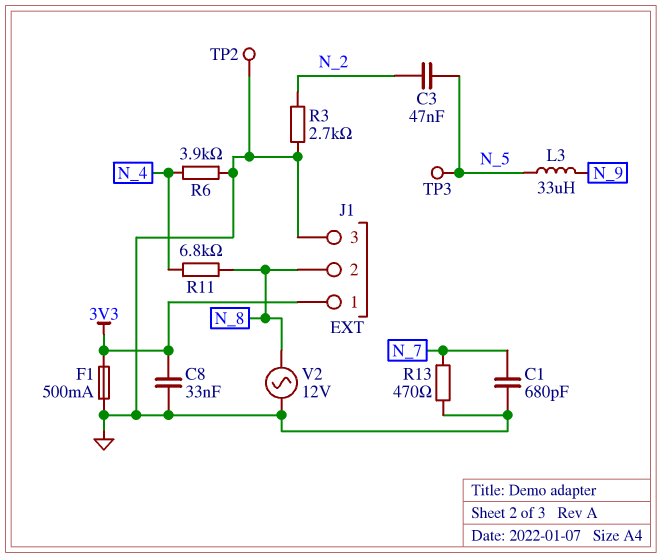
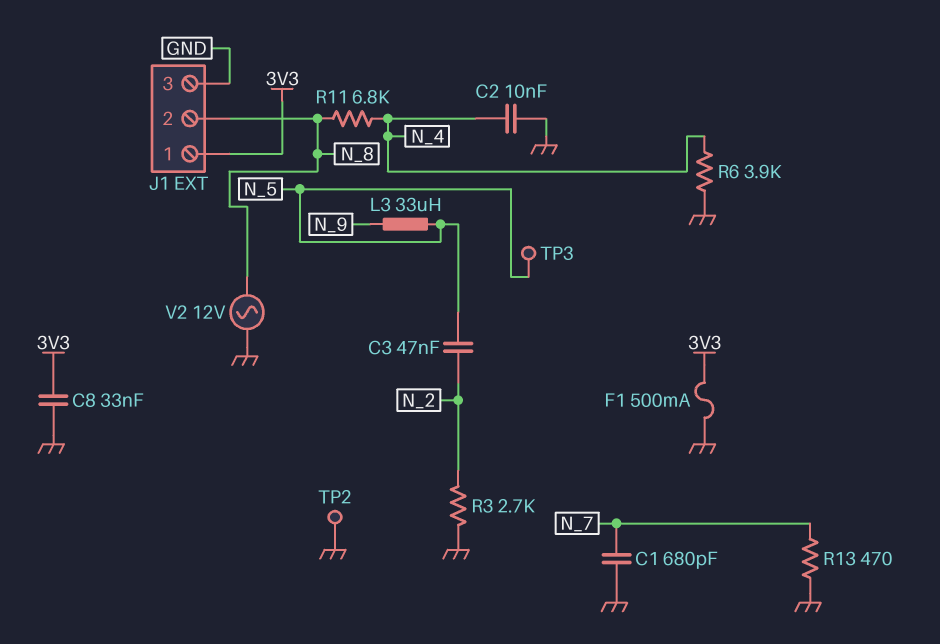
C2: none -> 10nF (GND, N_4)

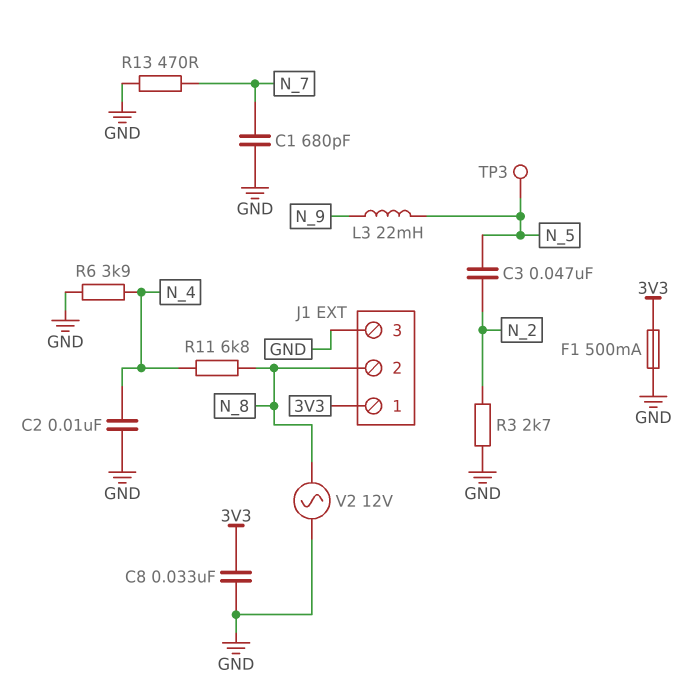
L3: 33uH (N_5, N_9) -> 22mH (N_5, N_9)
TP2: test point (GND) -> none

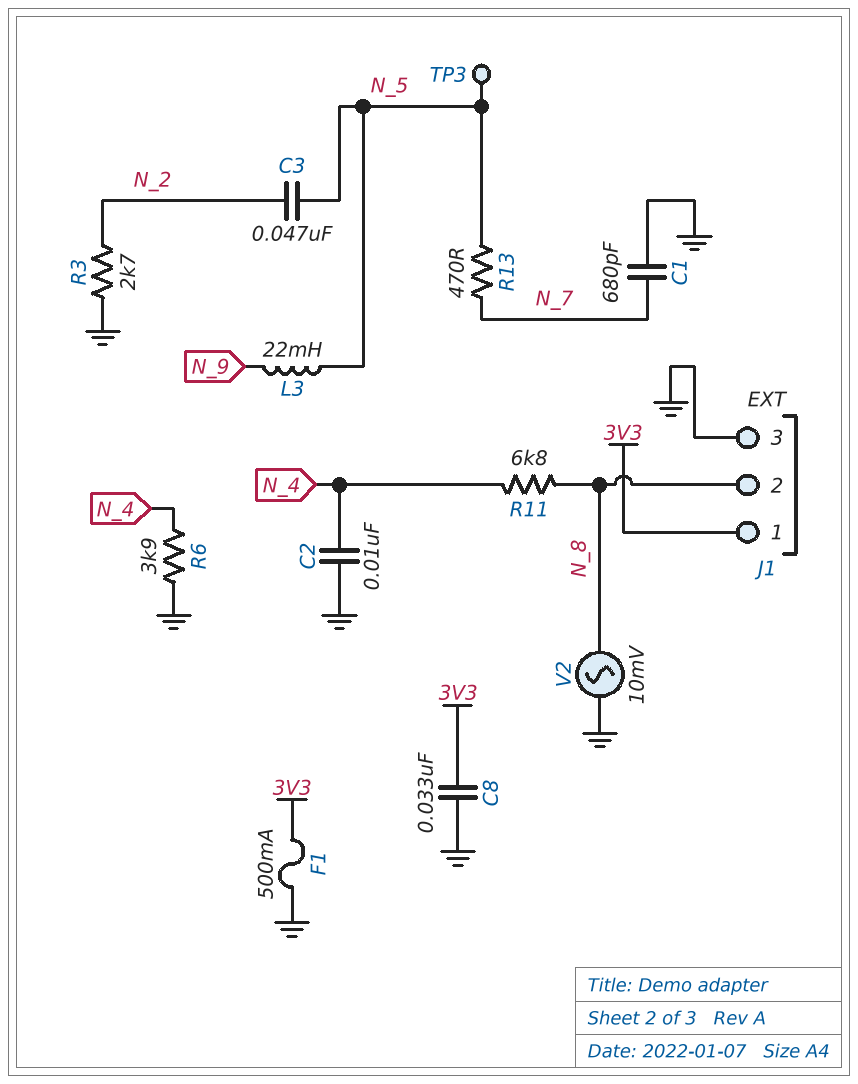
R13: 470 (GND, N_7) -> 470 (N_5, N_7)
V2: AC 12V (GND, N_8) -> AC 10mV (GND, N_8)

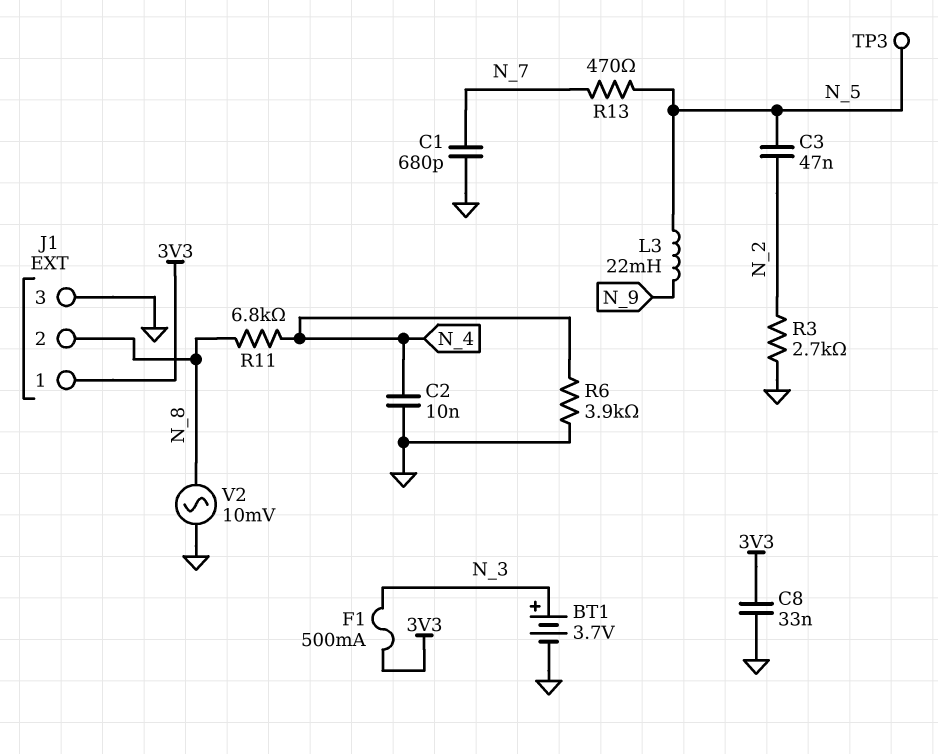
BT1: none -> 3.7V (plus N_3, minus GND)
F1: 500mA (3V3, GND) -> 500mA (3V3, N_3)

